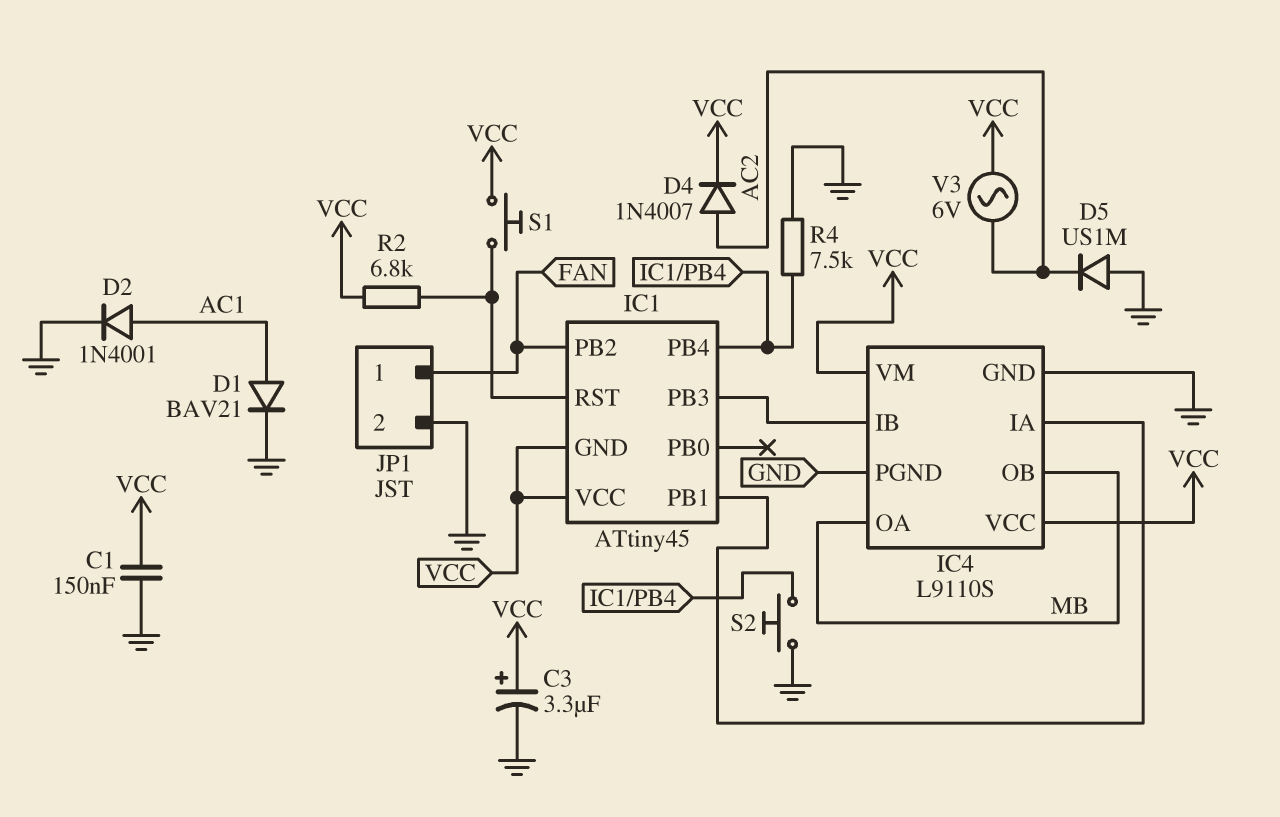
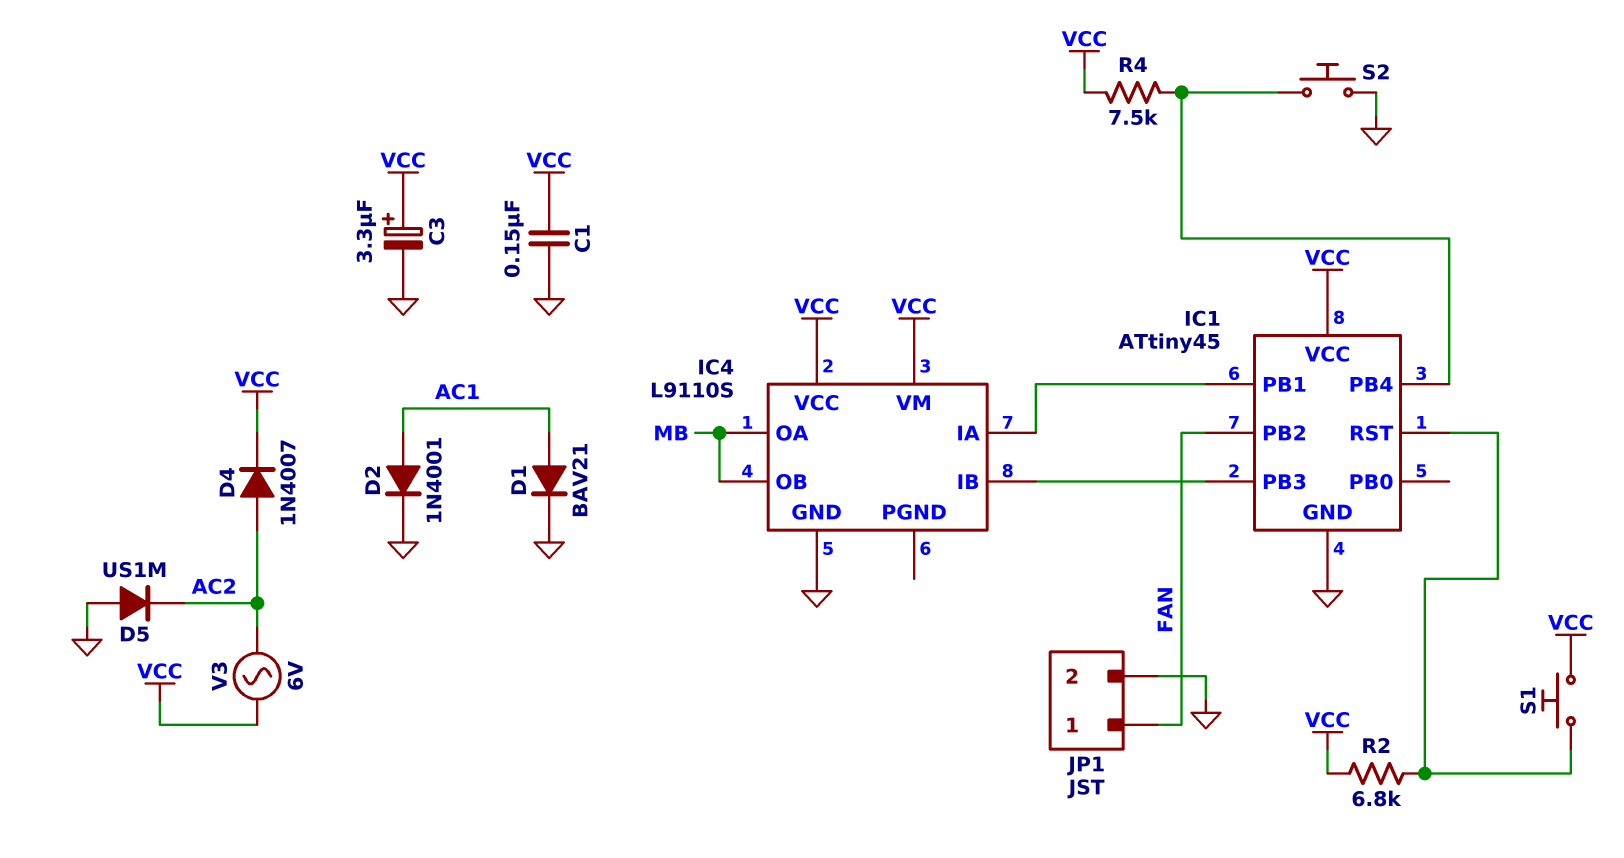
IC1 pin GND: VCC -> GND
IC4 pin PGND: GND -> none
R4: 7.5k (GND, IC1/PB4) -> 7.5k (IC1/PB4, VCC)

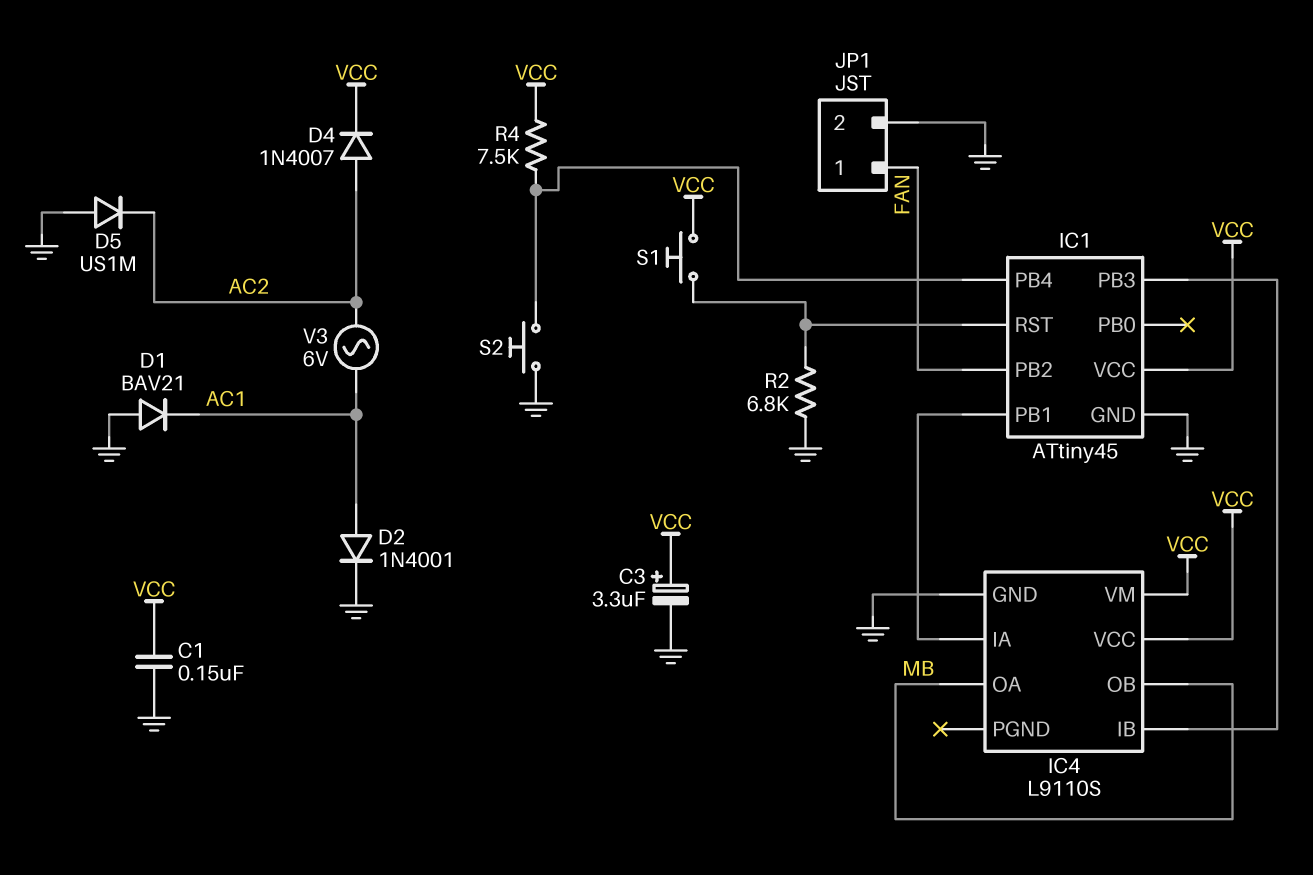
D1: diode BAV21 (A AC1, K GND) -> diode BAV21 (A GND, K AC1)
R2: 6.8k (IC1/RST, VCC) -> 6.8k (GND, IC1/RST)
V3: AC 6V (AC2, VCC) -> AC 6V (AC1, AC2)

